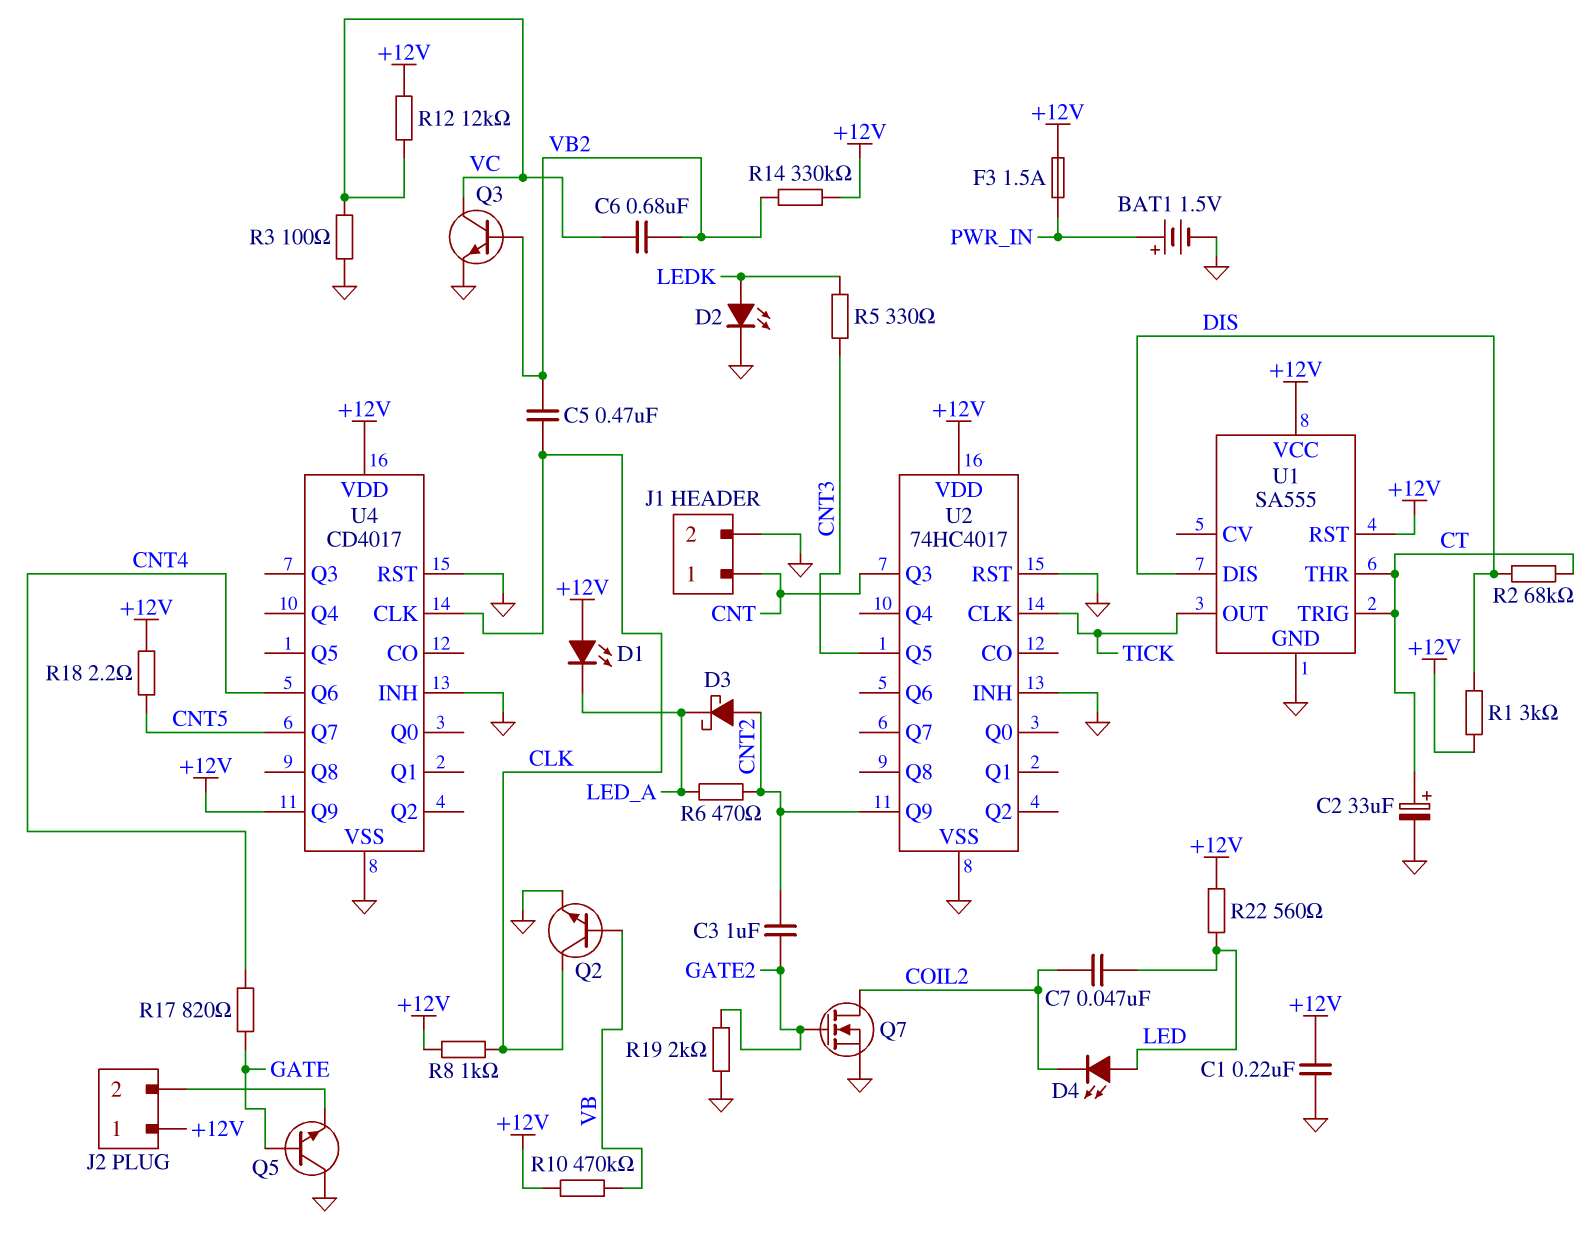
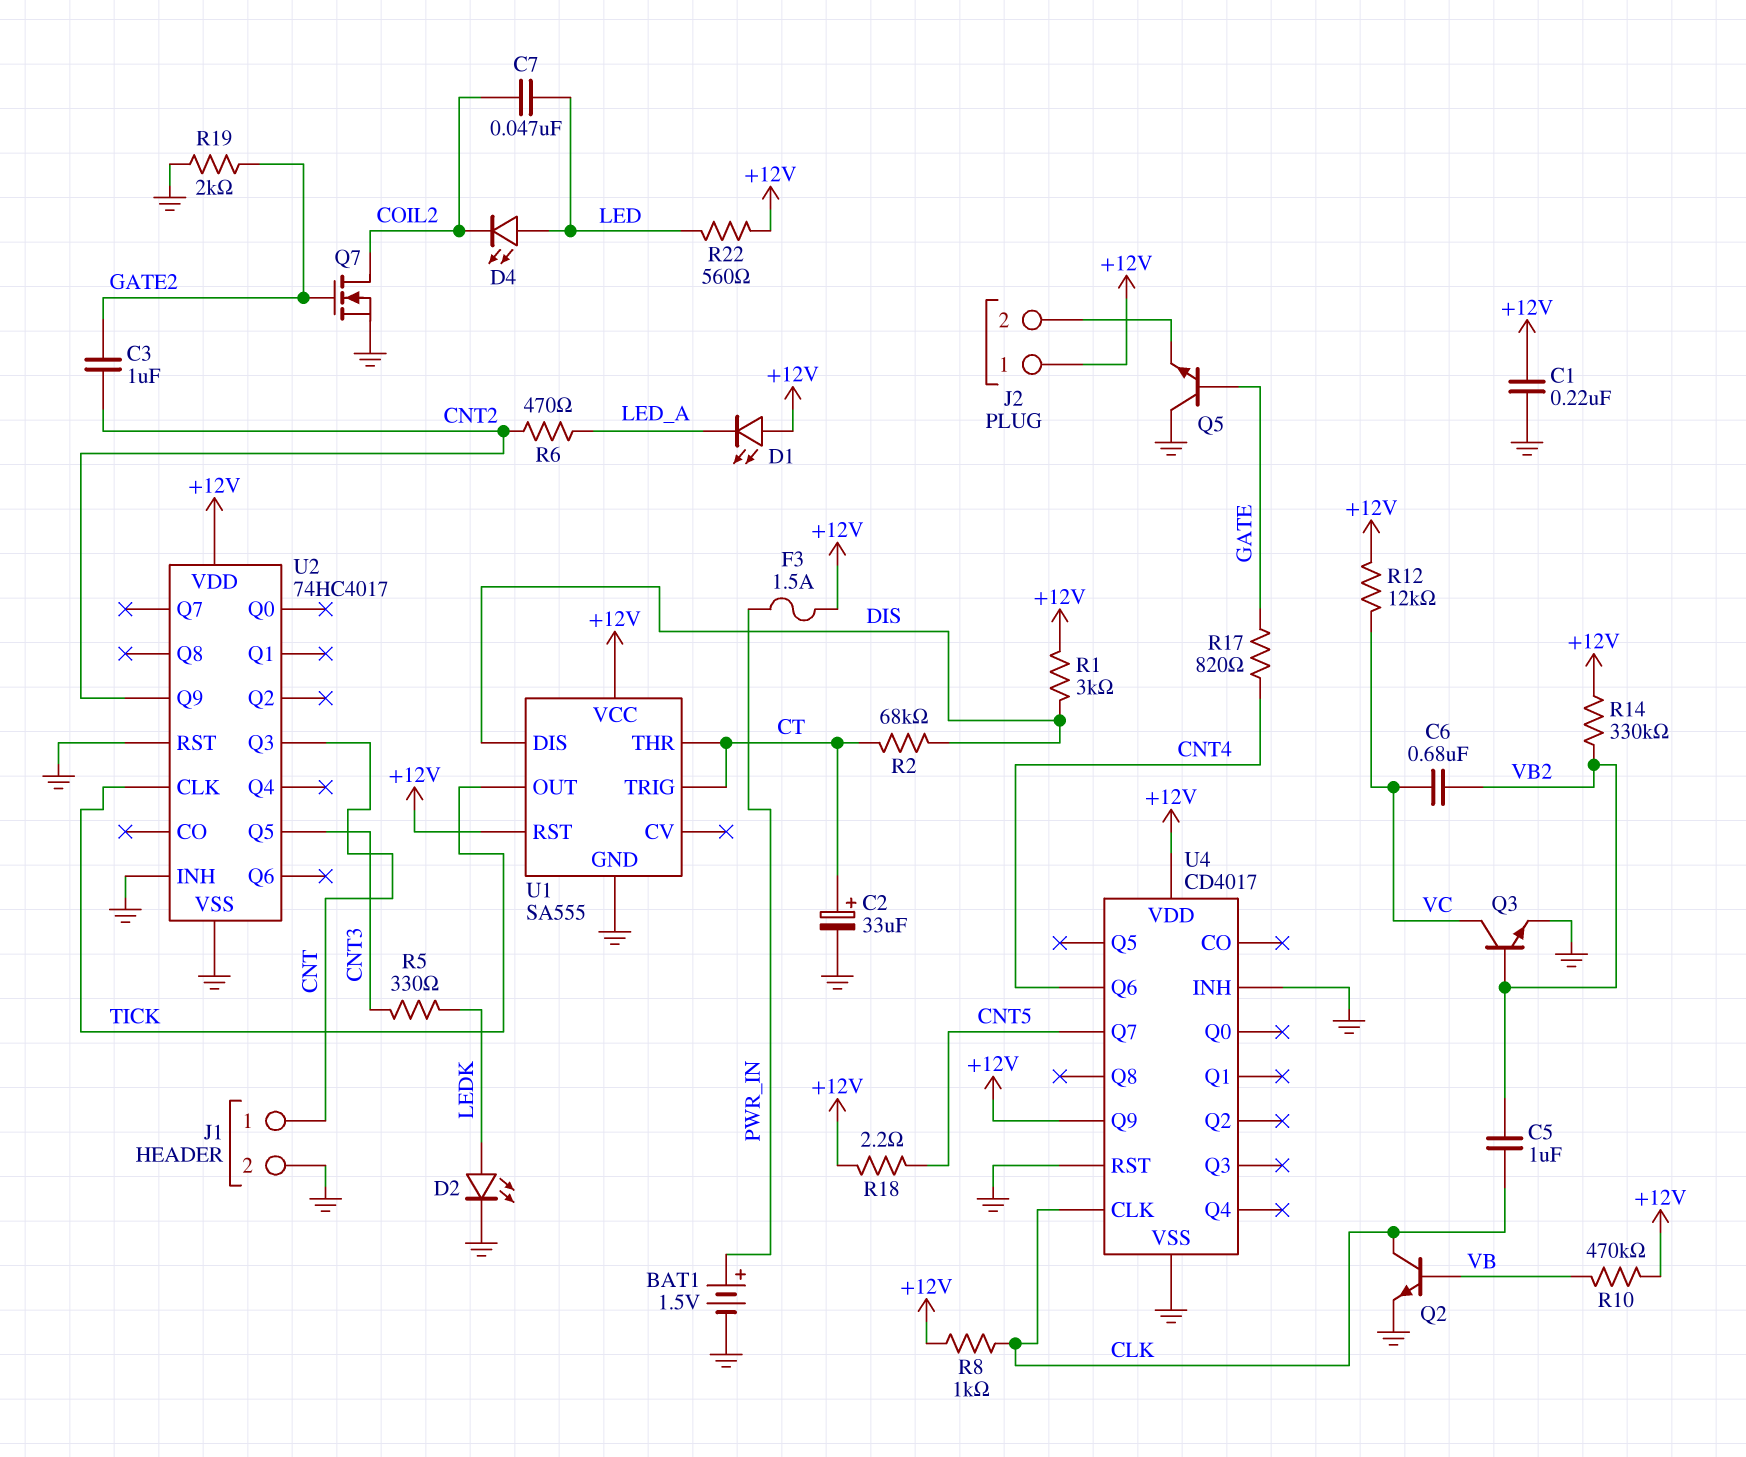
C5: 470nF (CLK, VB2) -> 1uF (CLK, VB2)
D3: schottky (A CNT2, K LED_A) -> none
R3: 100 (GND, VC) -> none

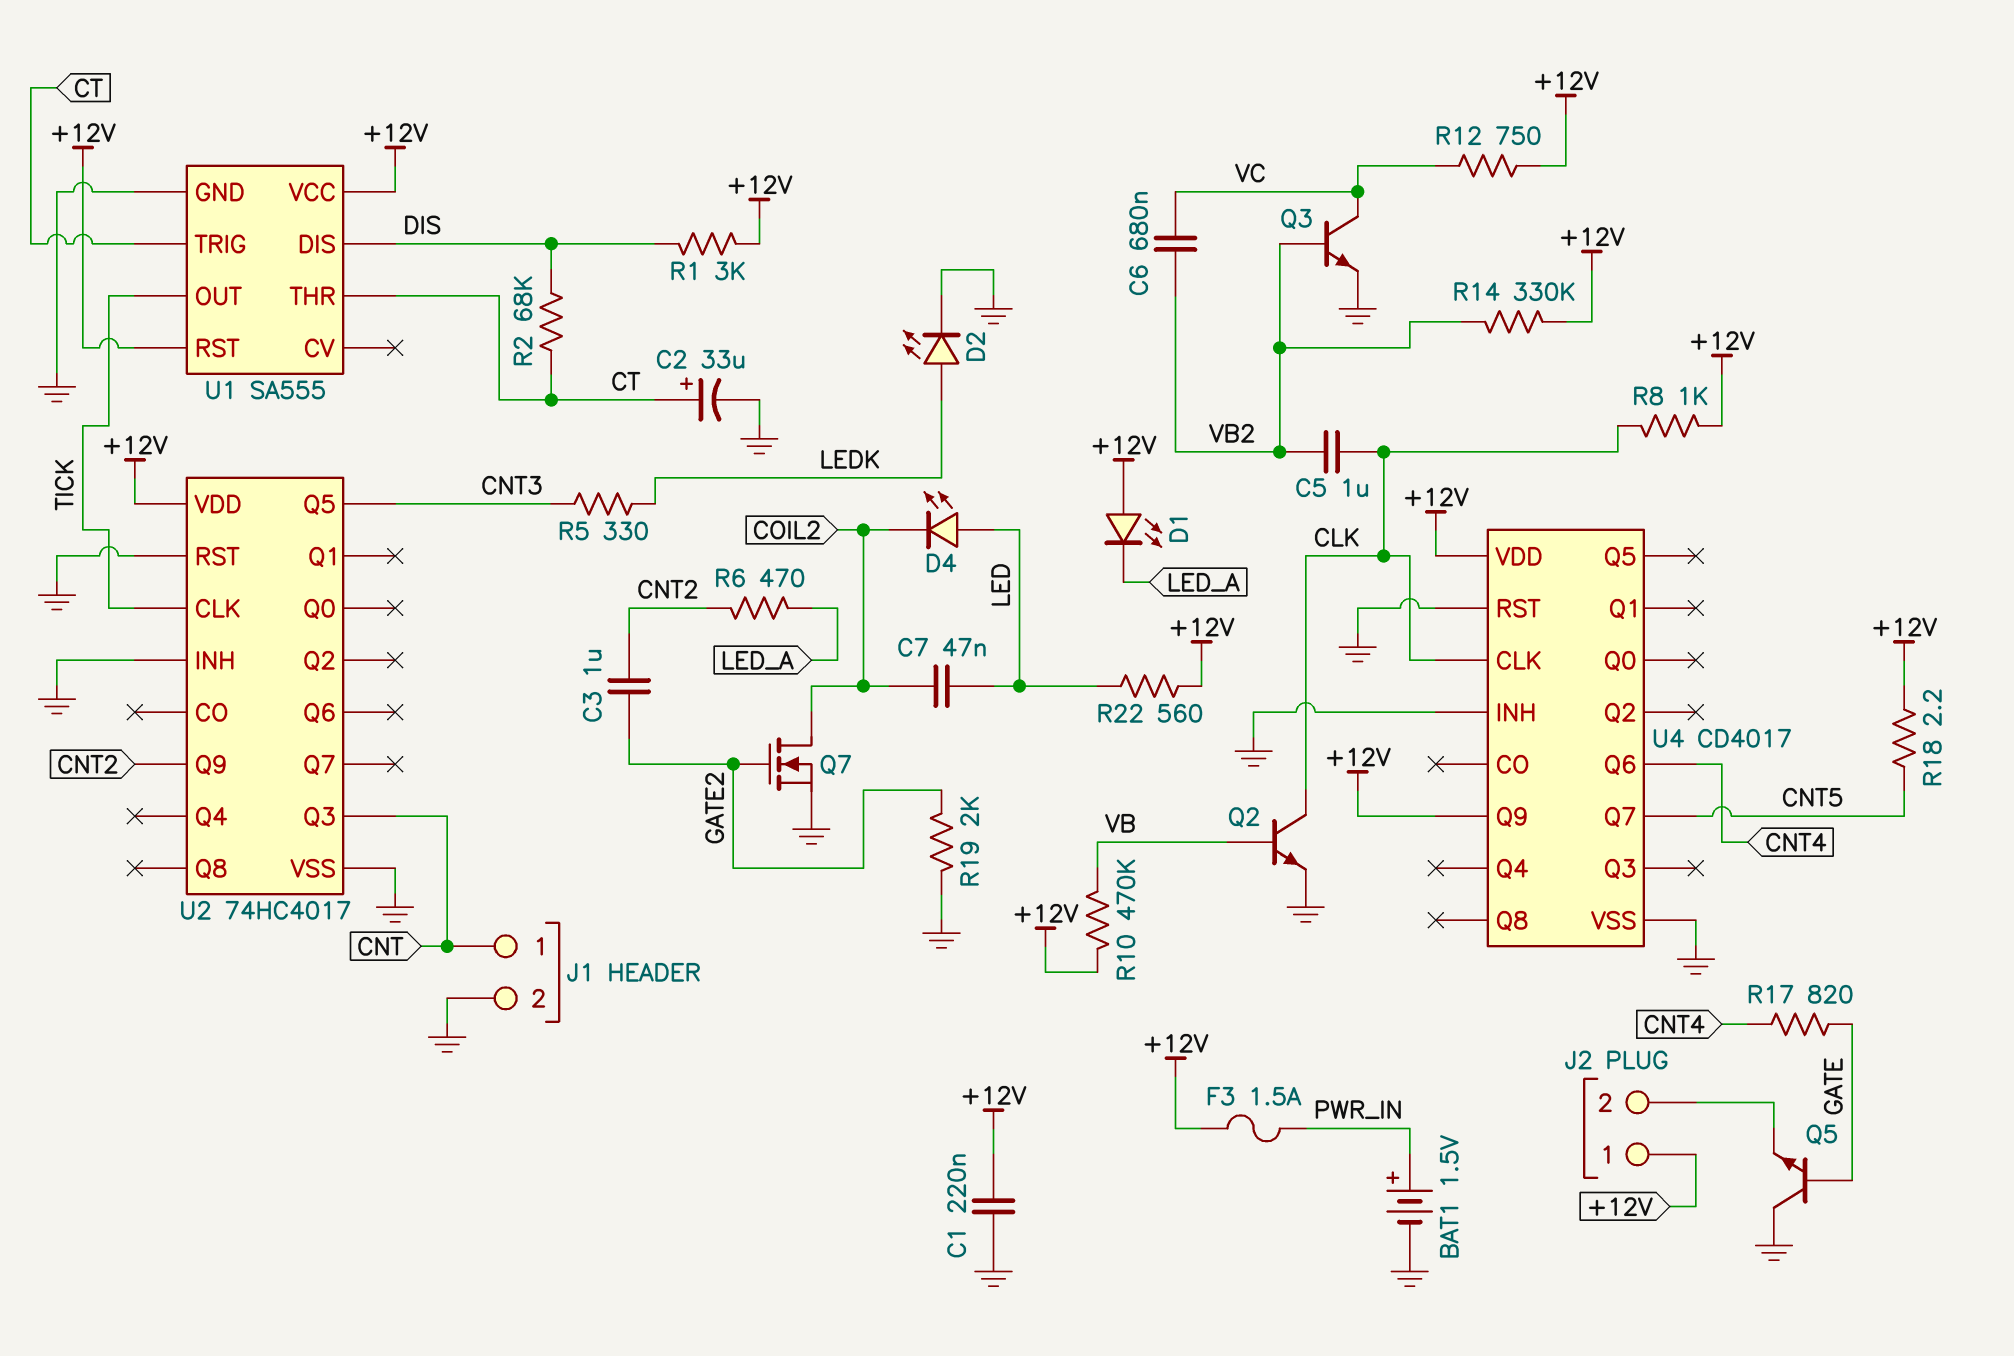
R12: 12k (+12V, VC) -> 750 (+12V, VC)

